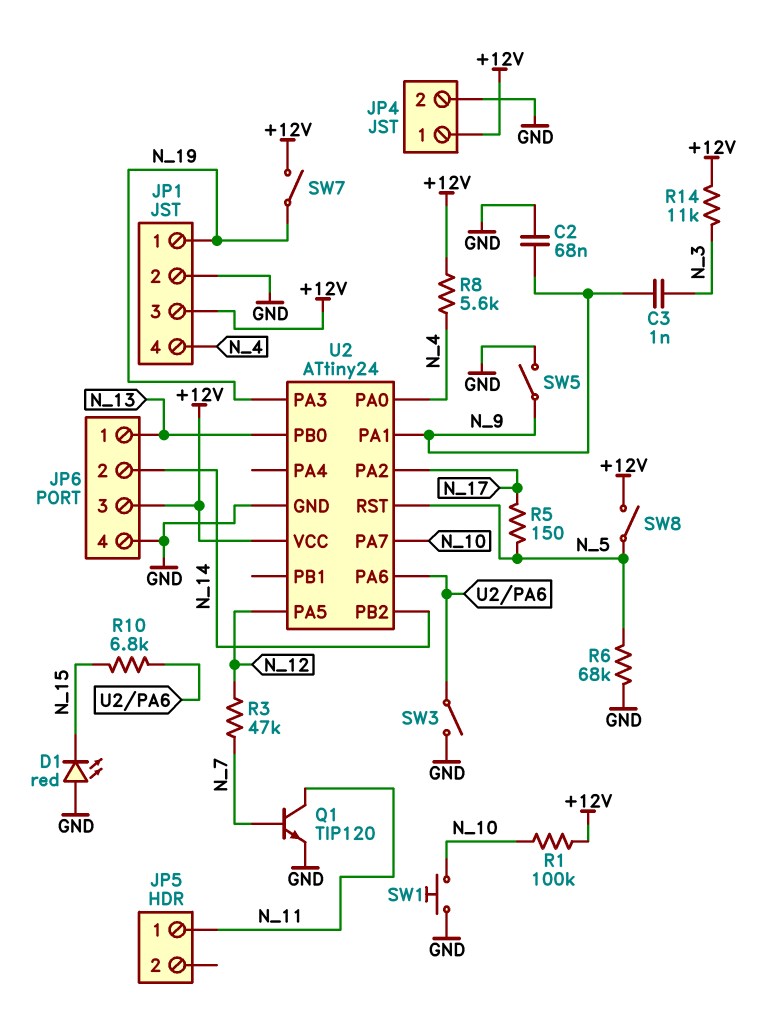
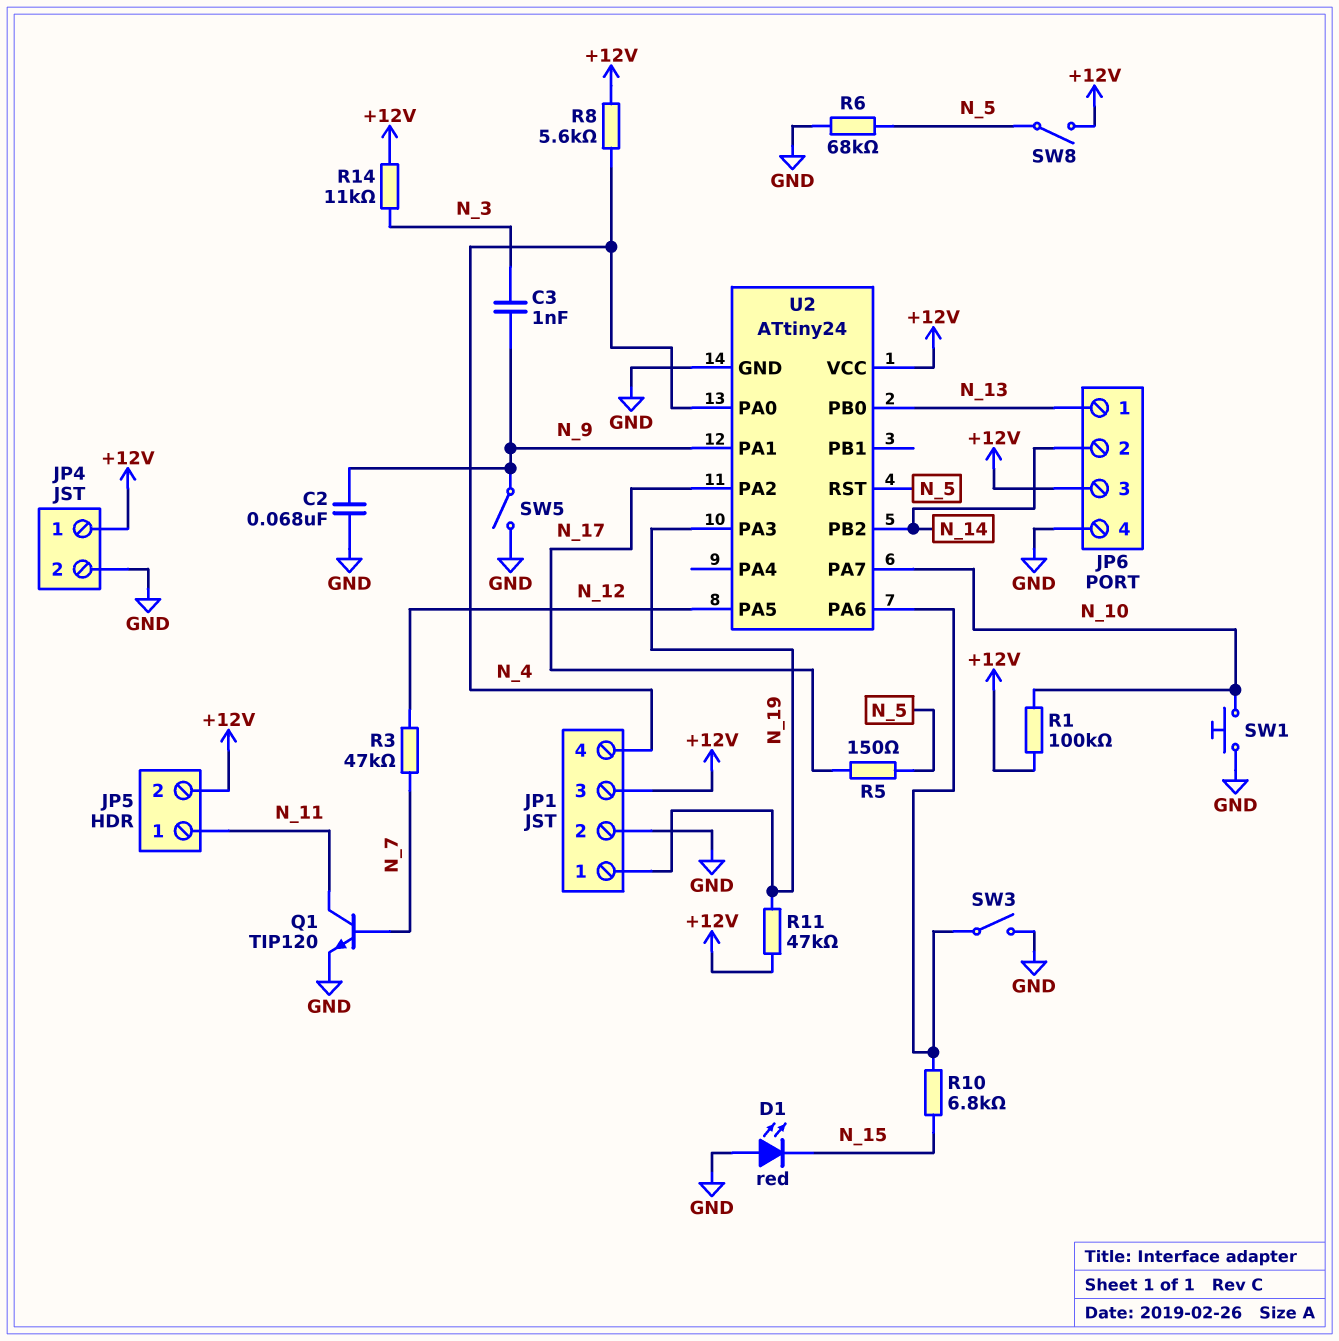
JP5 pin 2: none -> +12V
R11: none -> 47k (+12V, N_19)
SW7: switch (+12V, N_19) -> none

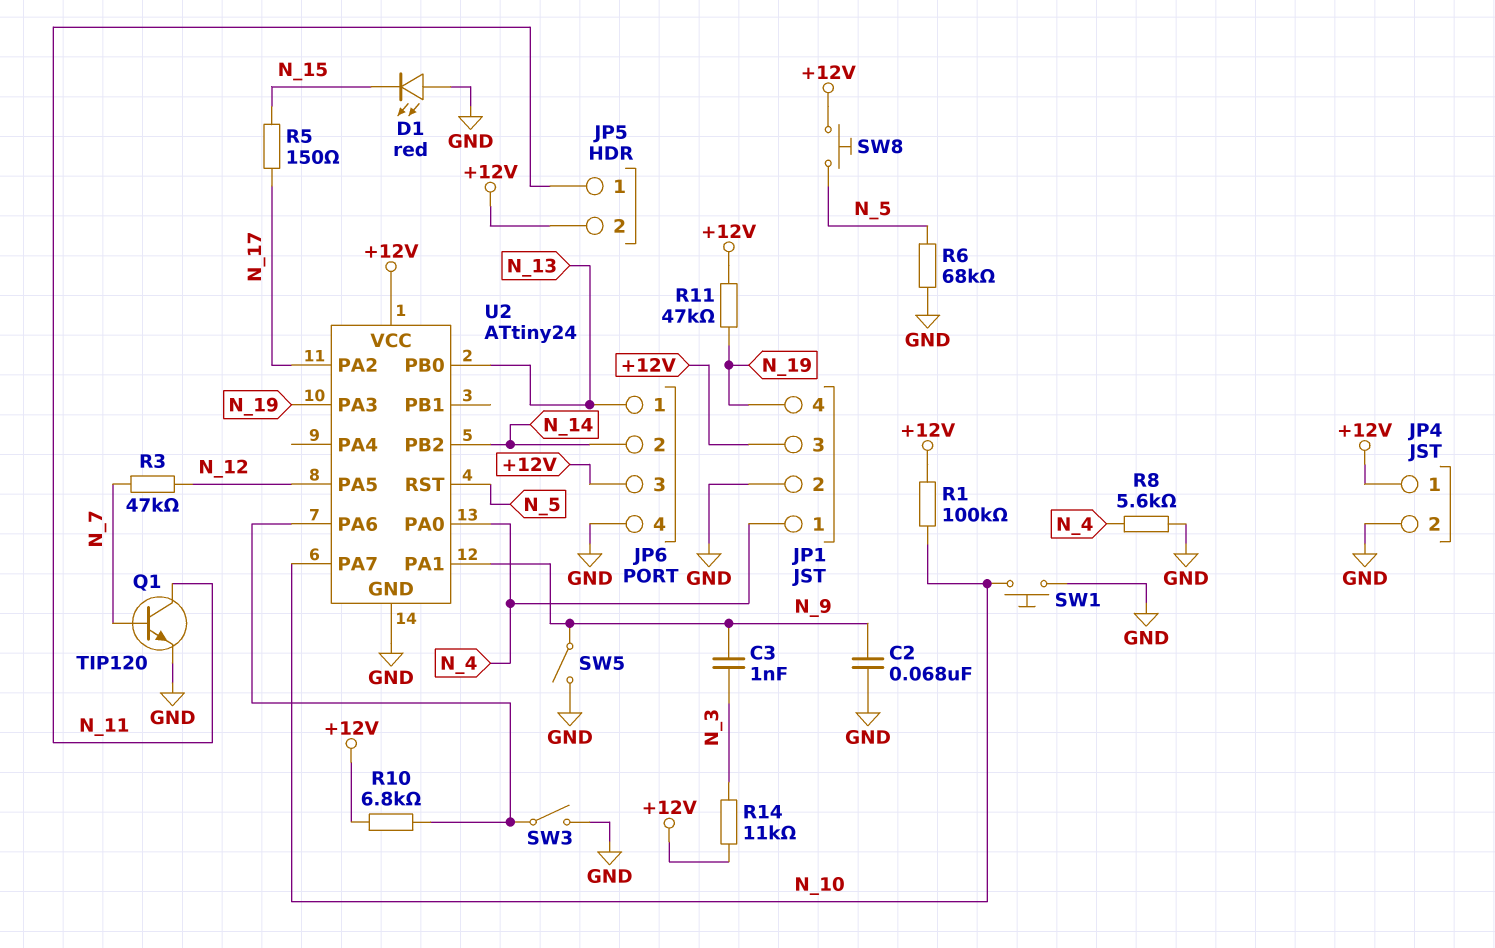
JP1 pin 1: N_19 -> N_4
JP1 pin 4: N_4 -> N_19
R5: 150 (N_5, N_17) -> 150 (N_15, N_17)
R8: 5.6k (+12V, N_4) -> 5.6k (GND, N_4)
R10: 6.8k (N_15, U2/PA6) -> 6.8k (+12V, U2/PA6)
SW8: switch (+12V, N_5) -> button (+12V, N_5)

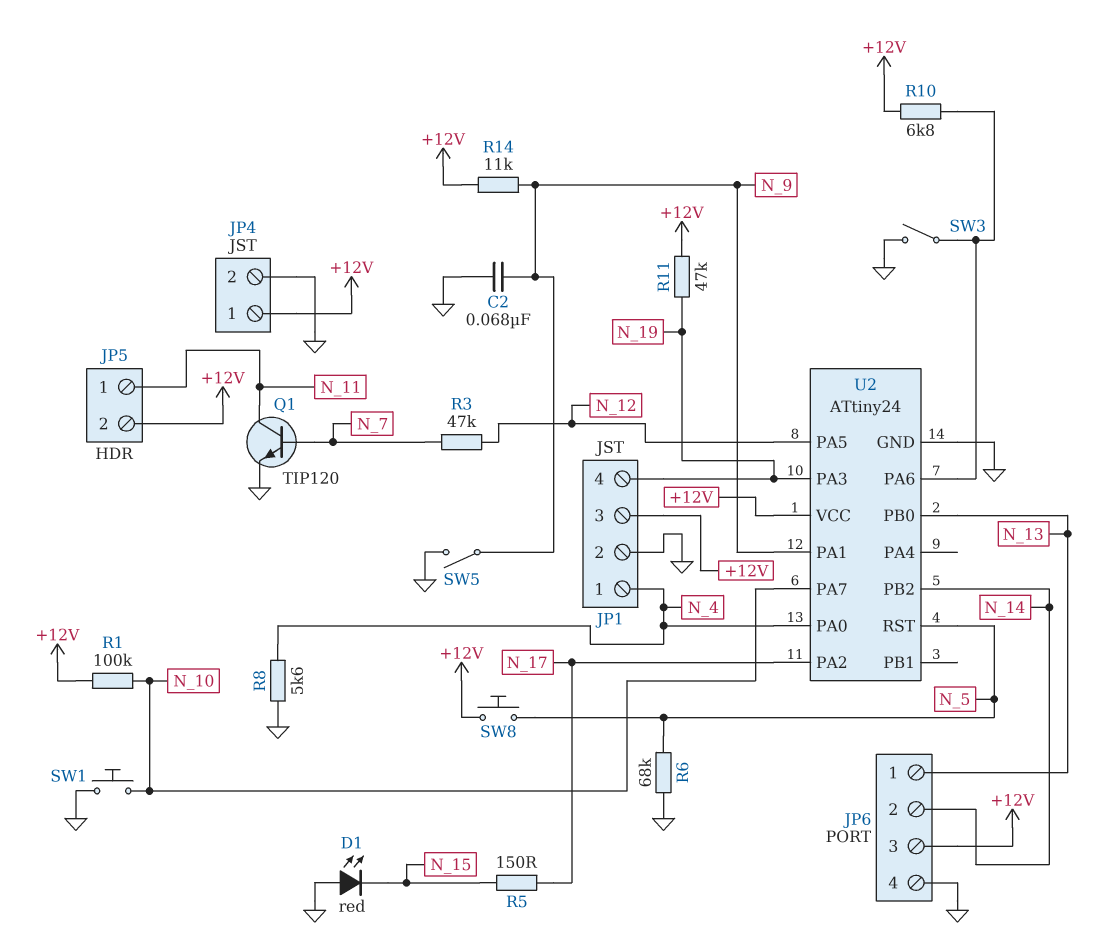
C3: 1nF (N_3, N_9) -> none
R14: 11k (+12V, N_3) -> 11k (+12V, N_9)

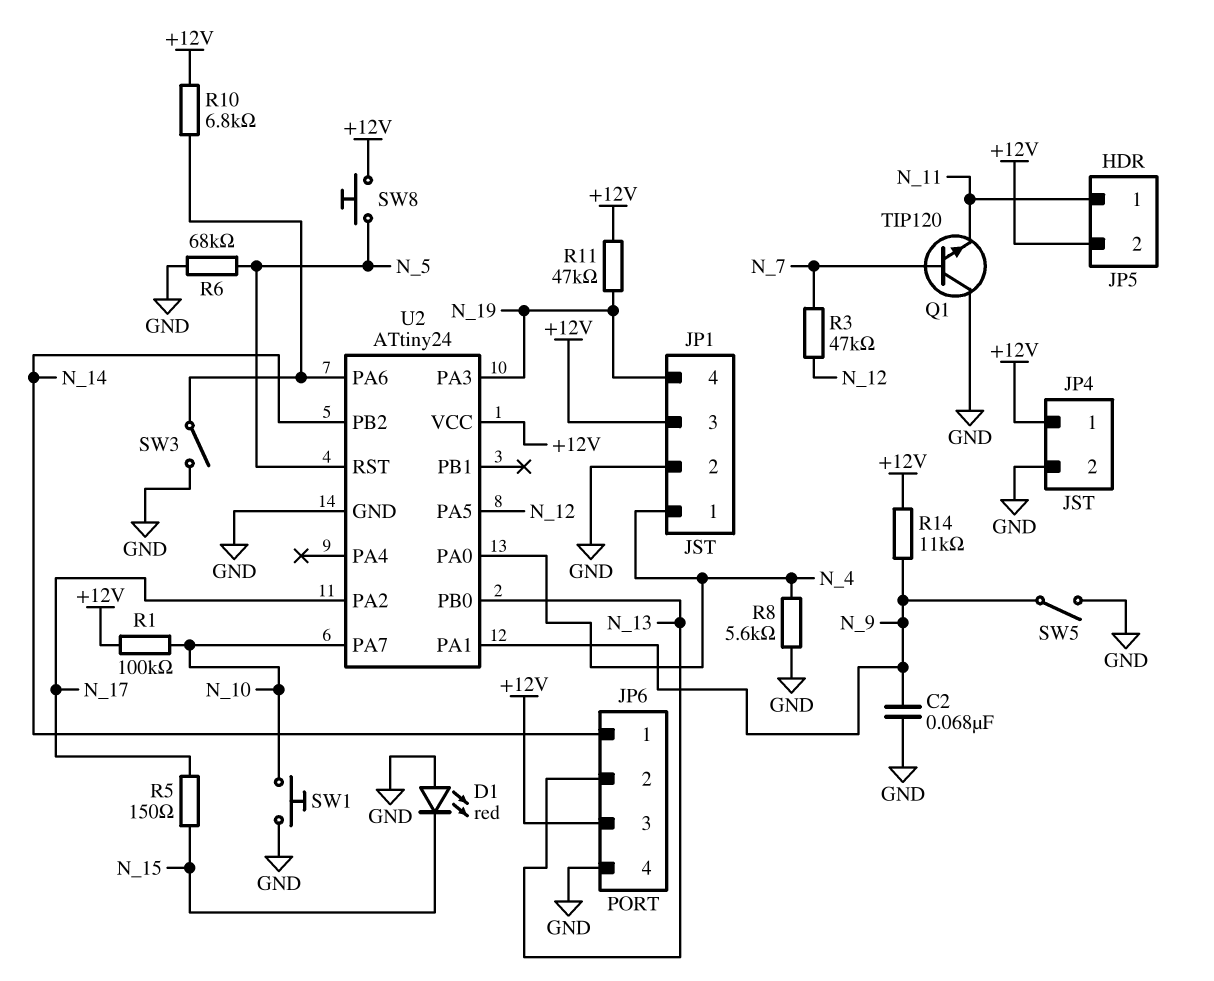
JP6 pin 1: N_13 -> N_14
JP6 pin 2: N_14 -> N_13
Q1: NPN TIP120 (B N_7, C N_11, E GND) -> NPN TIP120 (B N_7, C GND, E N_11)

